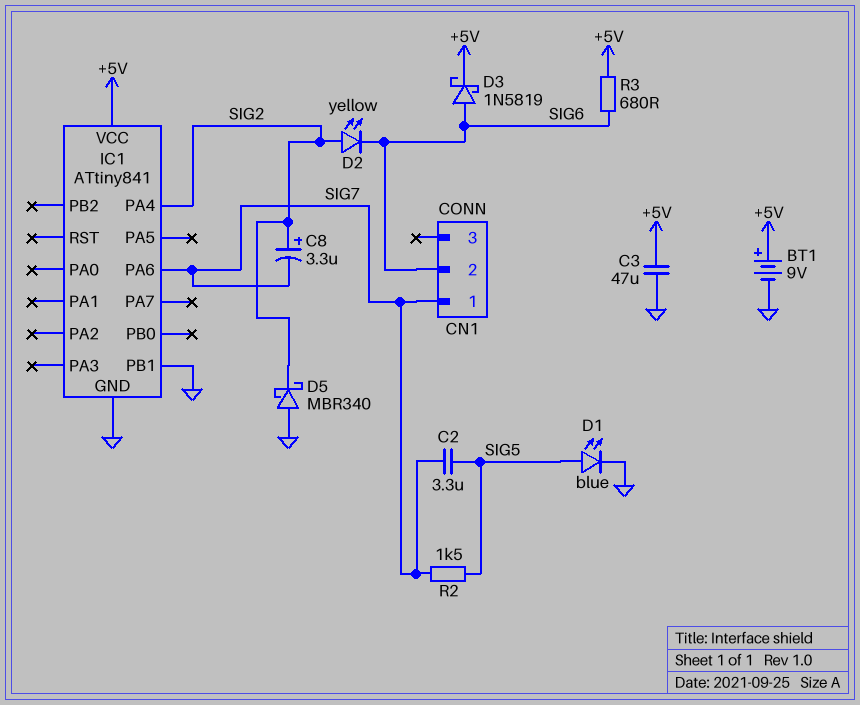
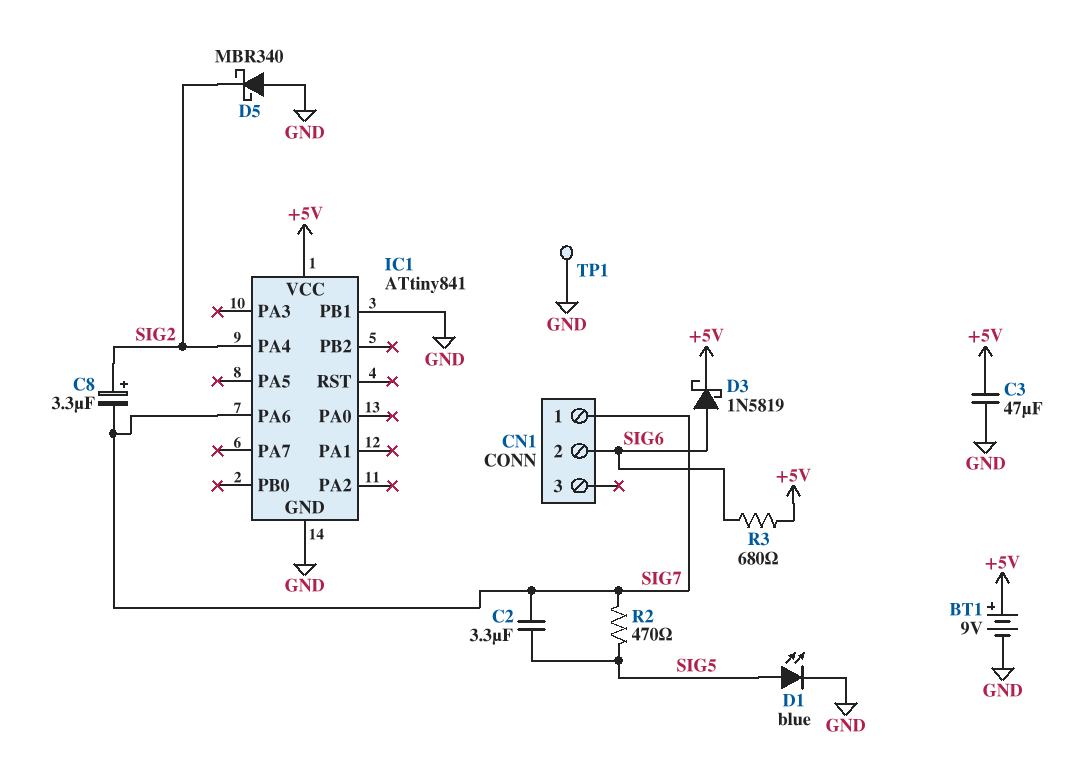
D2: LED yellow (A SIG2, K SIG6) -> none
R2: 1.5k (SIG5, SIG7) -> 470 (SIG5, SIG7)
TP1: none -> test point (GND)

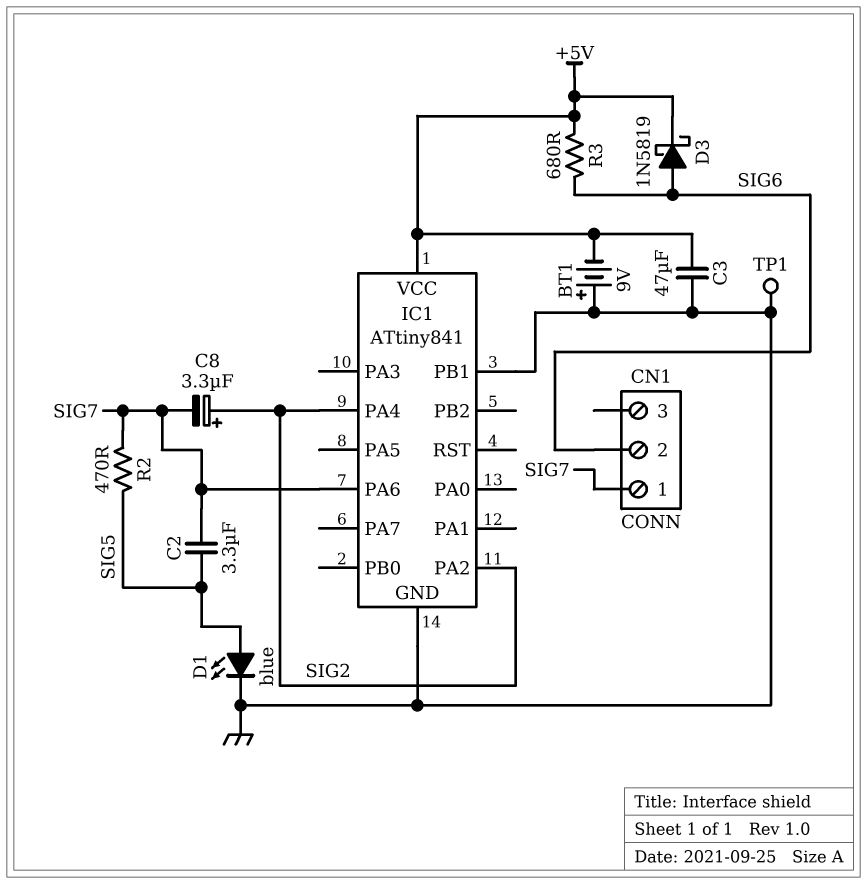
BT1: 9V (plus +5V, minus GND) -> 9V (plus GND, minus +5V)
D5: schottky MBR340 (A GND, K SIG2) -> none
IC1 pin PA2: none -> SIG2

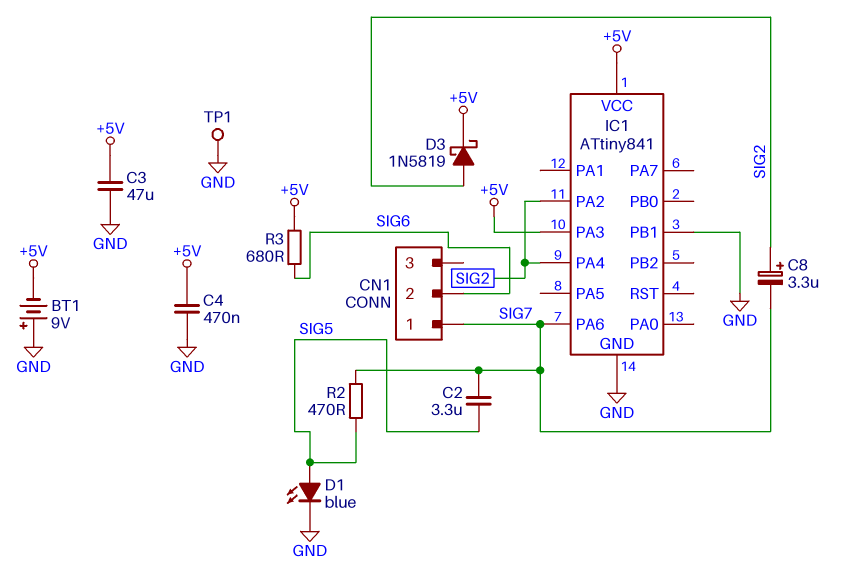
C4: none -> 470nF (+5V, GND)
D3: schottky 1N5819 (A SIG6, K +5V) -> schottky 1N5819 (A SIG2, K +5V)
IC1 pin PA3: none -> +5V

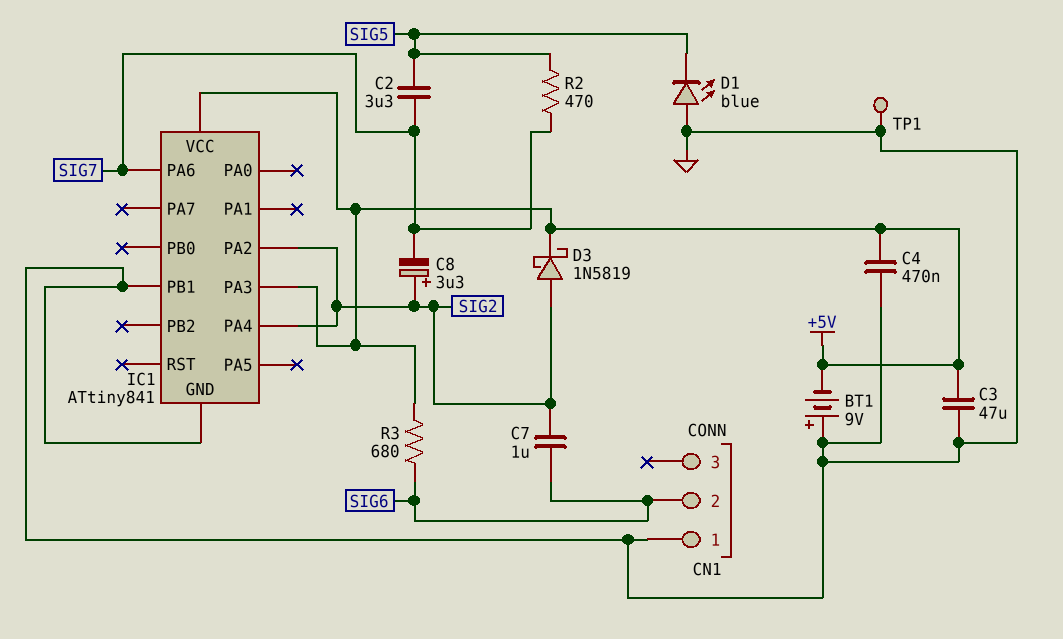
C7: none -> 1uF (SIG2, SIG6)
CN1 pin 1: SIG7 -> GND
D1: LED blue (A SIG5, K GND) -> LED blue (A GND, K SIG5)

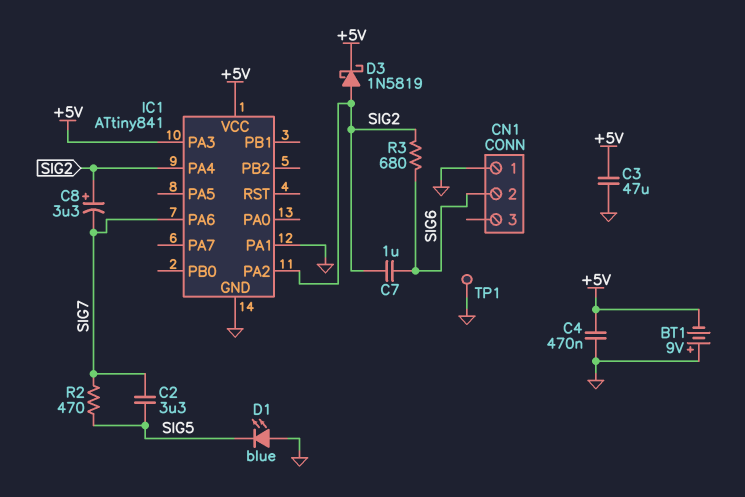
IC1 pin PA1: none -> GND
IC1 pin PB1: GND -> none
R3: 680 (+5V, SIG6) -> 680 (SIG2, SIG6)

